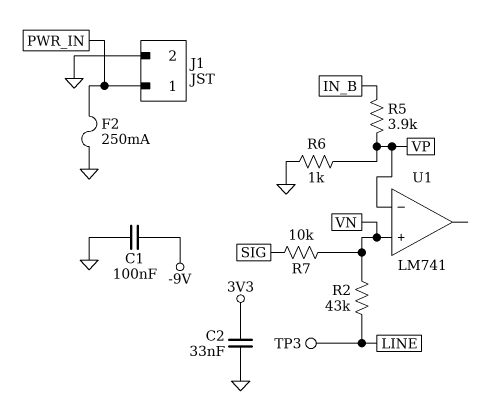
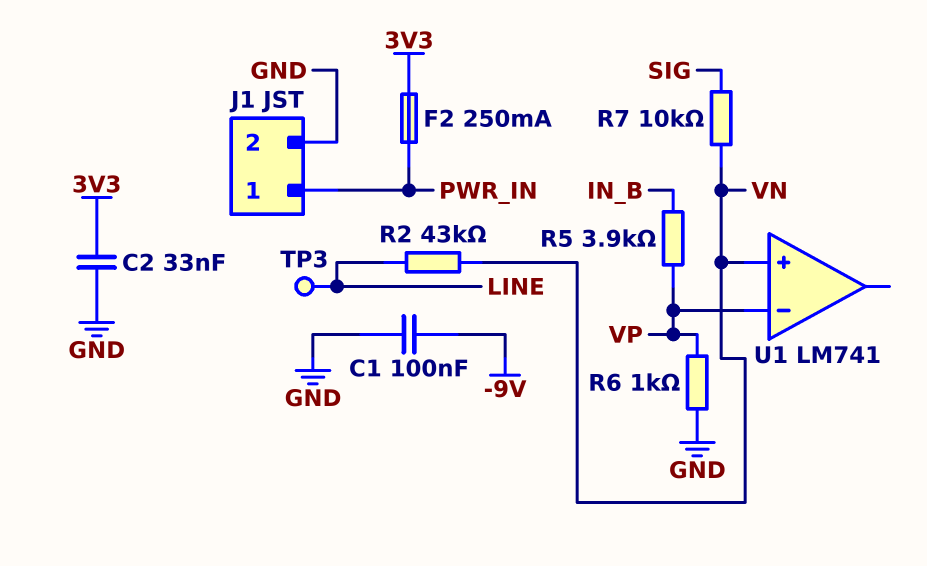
F2: 250mA (GND, PWR_IN) -> 250mA (3V3, PWR_IN)

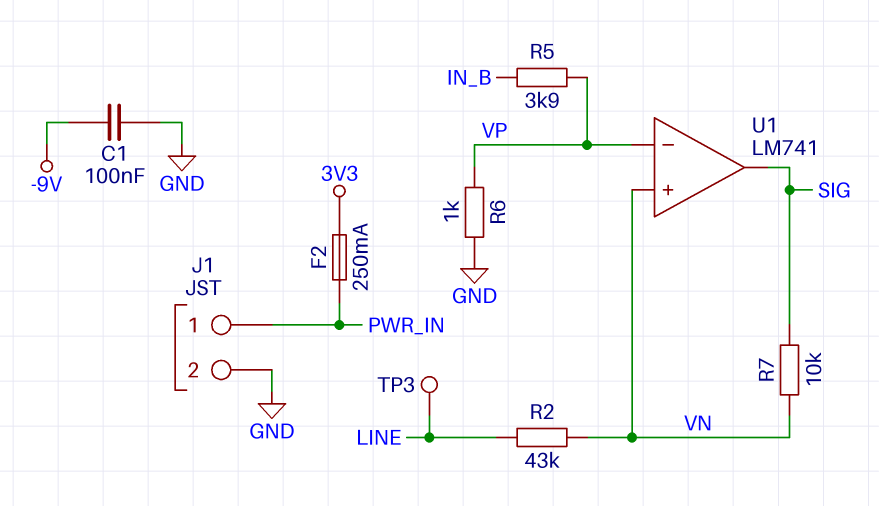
C2: 33nF (3V3, GND) -> none
U1 pin out: none -> SIG

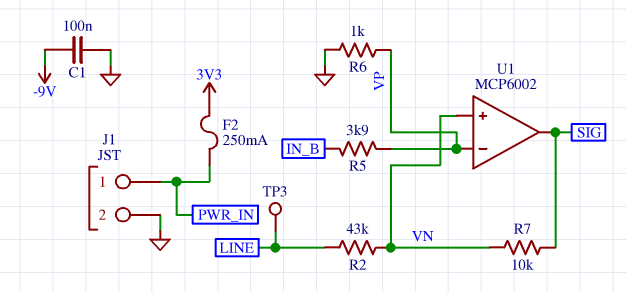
U1: LM741 -> MCP6002

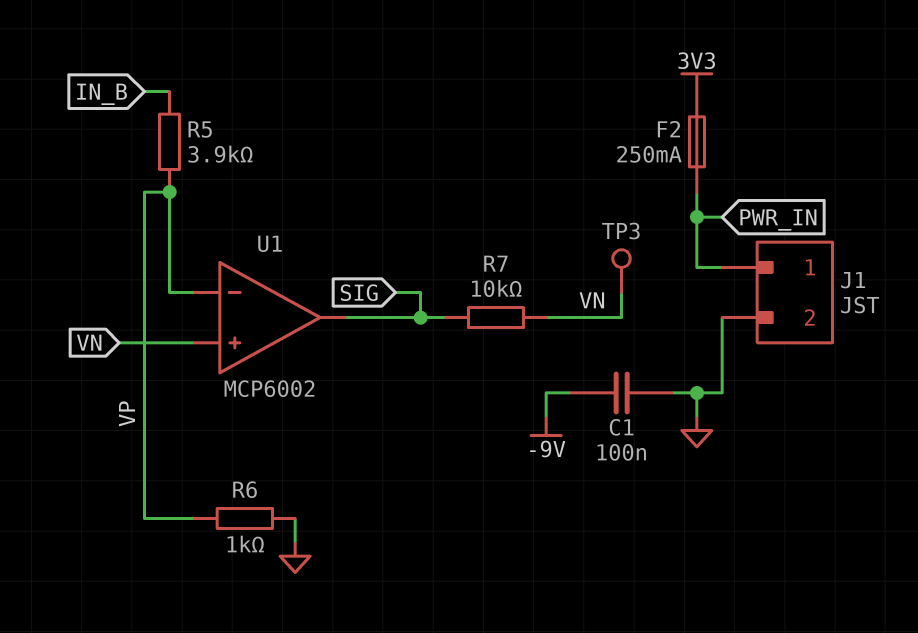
R2: 43k (LINE, VN) -> none
TP3: test point (LINE) -> test point (VN)

